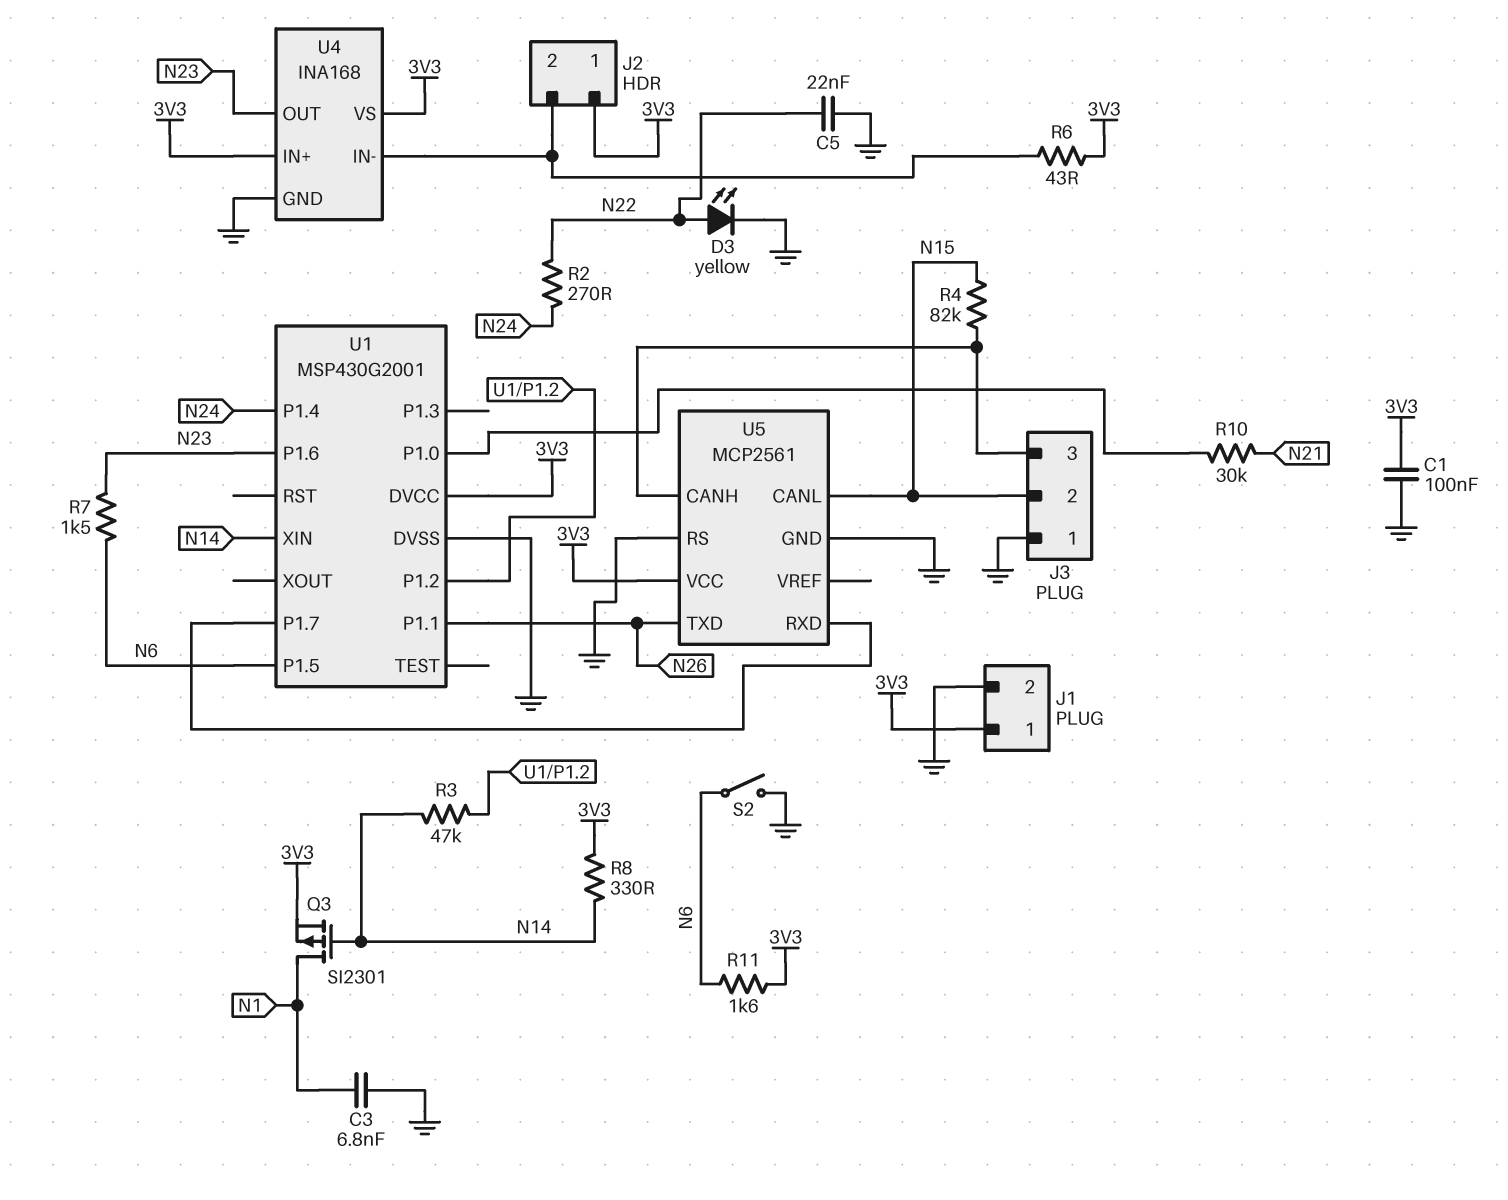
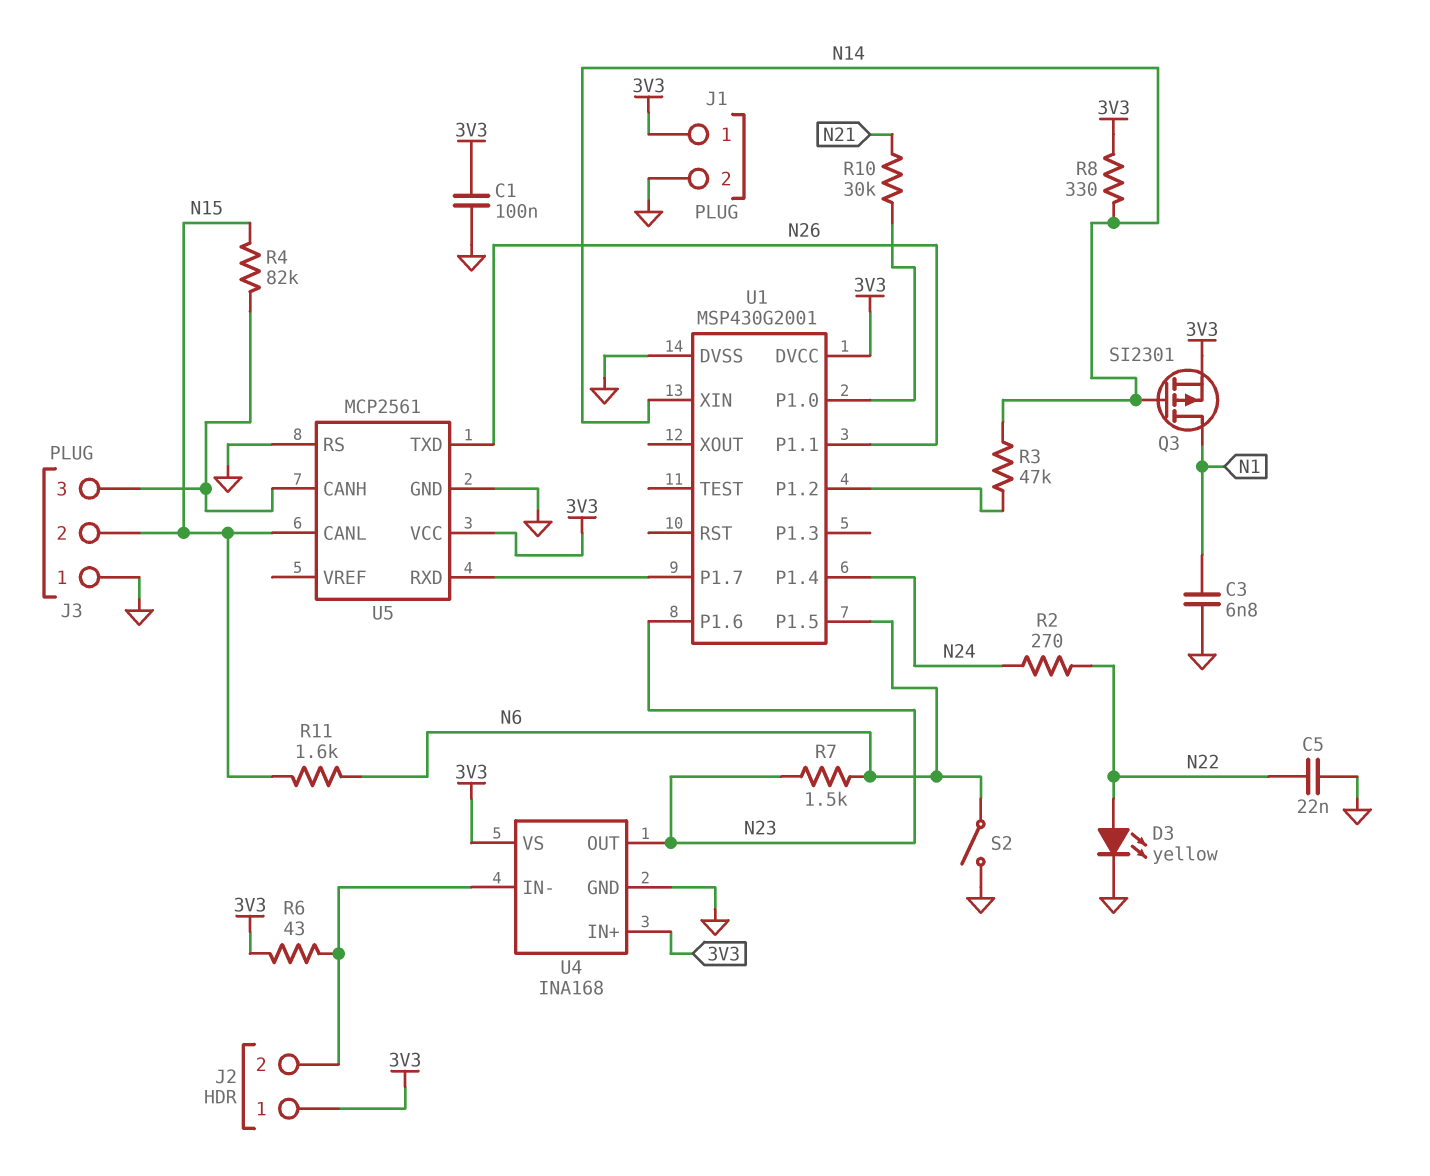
R11: 1.6k (3V3, N6) -> 1.6k (N6, N15)

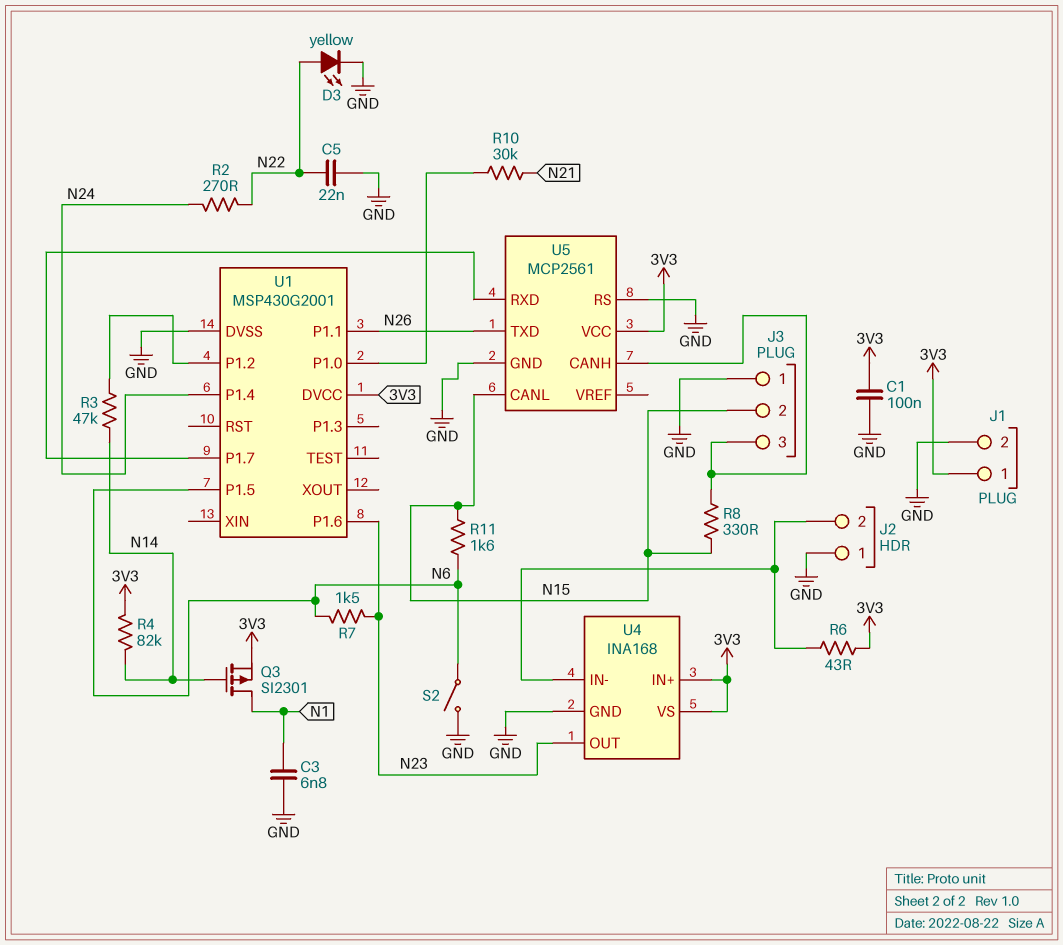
J2 pin 1: 3V3 -> GND
R4: 82k (J3/3, N15) -> 82k (3V3, N14)
R8: 330 (3V3, N14) -> 330 (J3/3, N15)
U1 pin XIN: N14 -> none

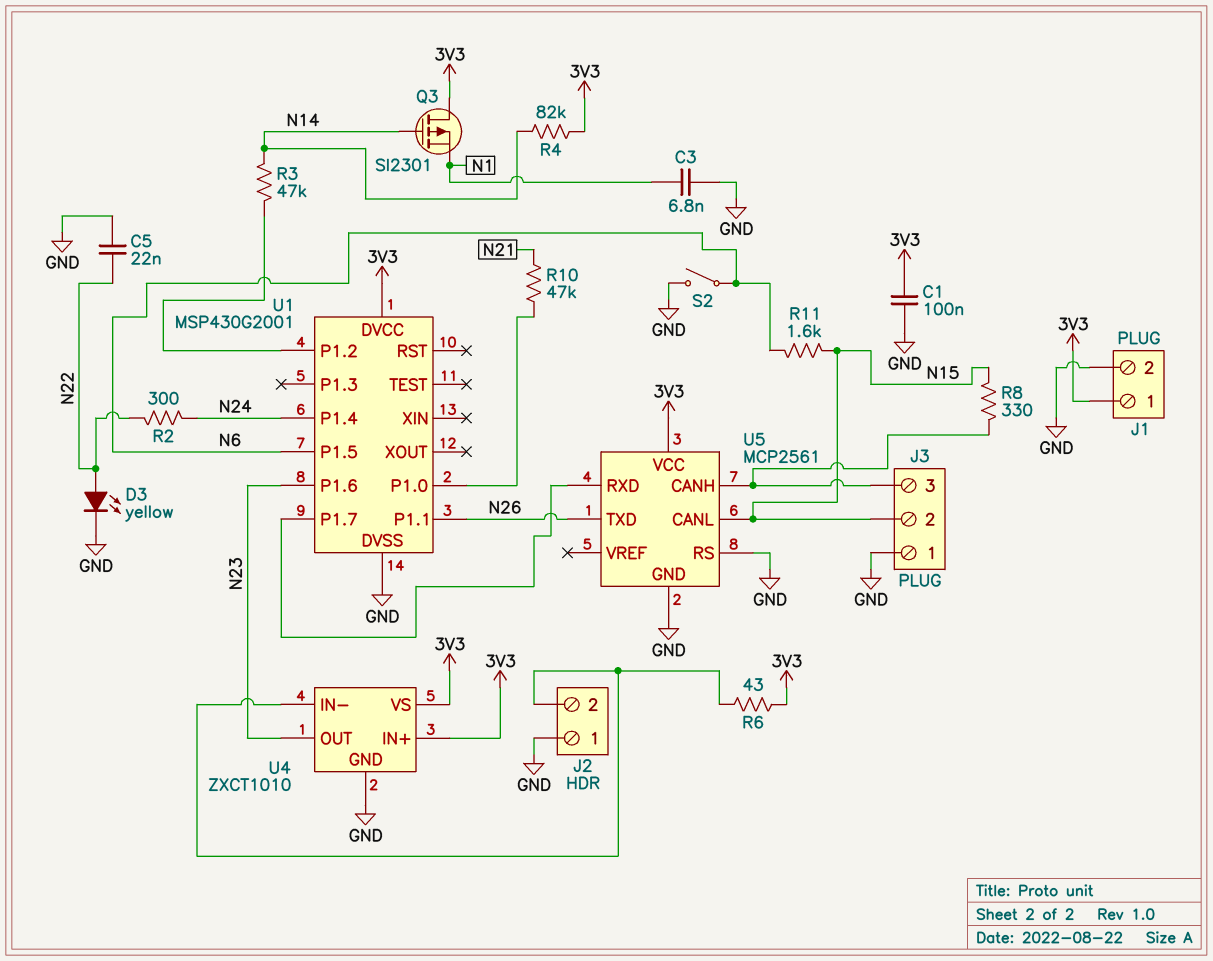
Q3: PMOS SI2301 (G N14, D N1, S 3V3) -> PMOS SI2301 (G N14, D 3V3, S N1)
R2: 270 (N22, N24) -> 300 (N22, N24)
R7: 1.5k (N6, N23) -> none
R10: 30k (N21, U1/P1.0) -> 47k (N21, U1/P1.0)
U4: INA168 -> ZXCT1010

